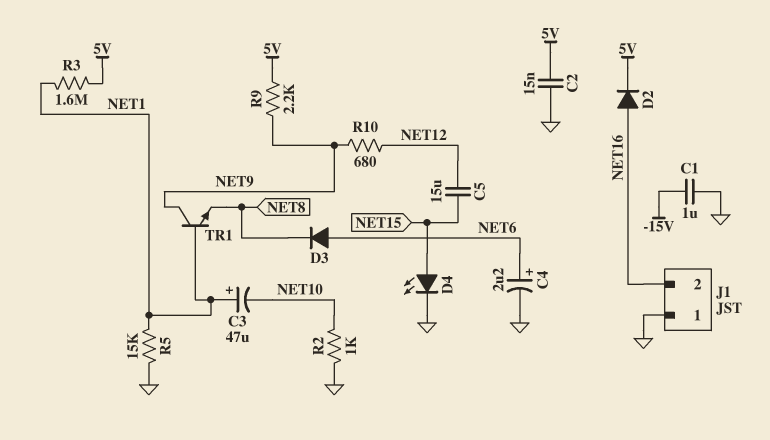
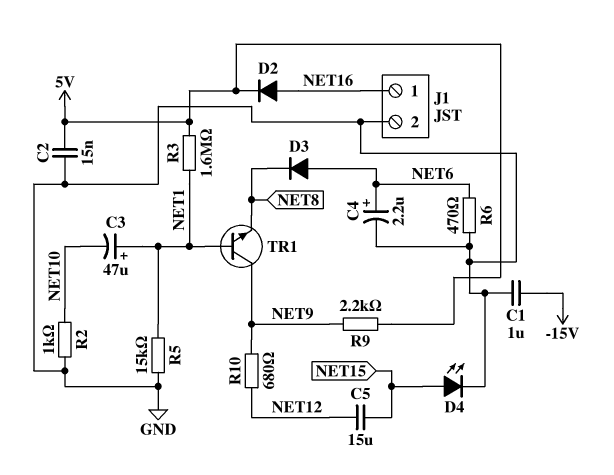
J1 pin 1: GND -> NET16
J1 pin 2: NET16 -> GND
R6: none -> 470 (GND, NET6)

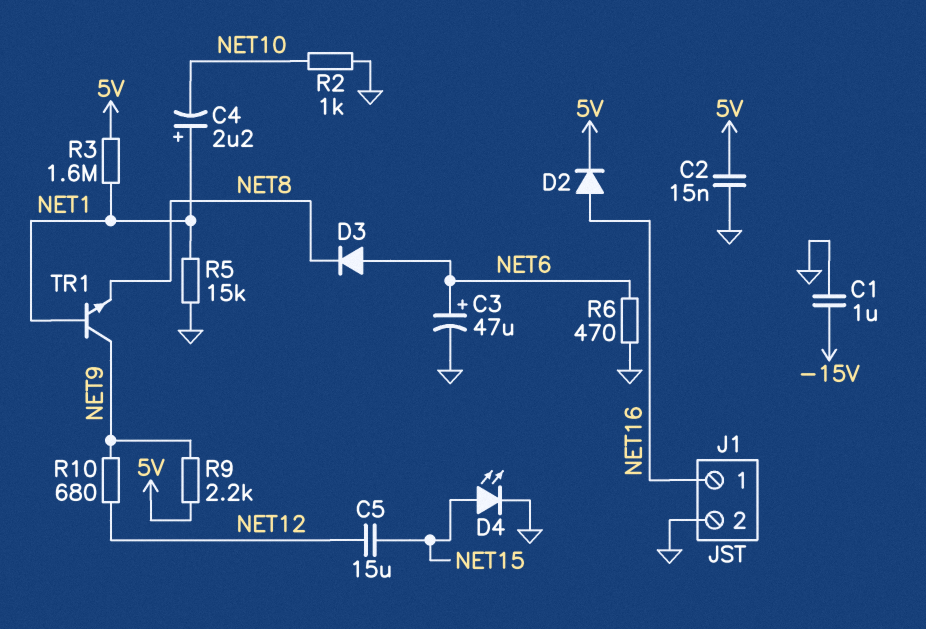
C3: 47uF (plus NET1, minus NET10) -> 47uF (plus NET6, minus GND)
C4: 2.2uF (plus NET6, minus GND) -> 2.2uF (plus NET1, minus NET10)

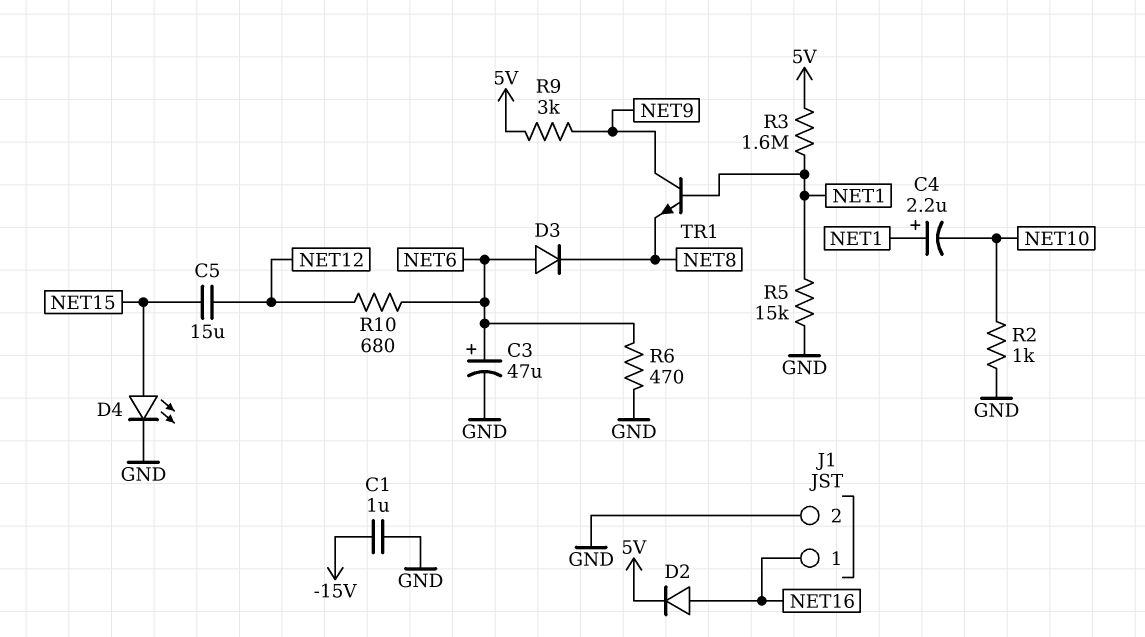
C2: 15nF (5V, GND) -> none
R9: 2.2k (5V, NET9) -> 3k (5V, NET9)
R10: 680 (NET9, NET12) -> 680 (NET6, NET12)

